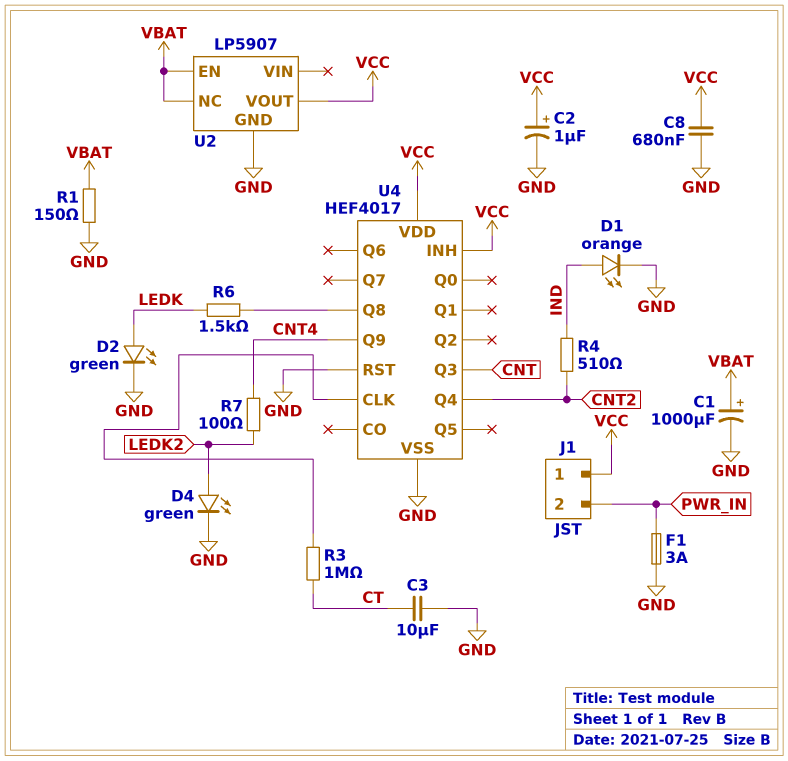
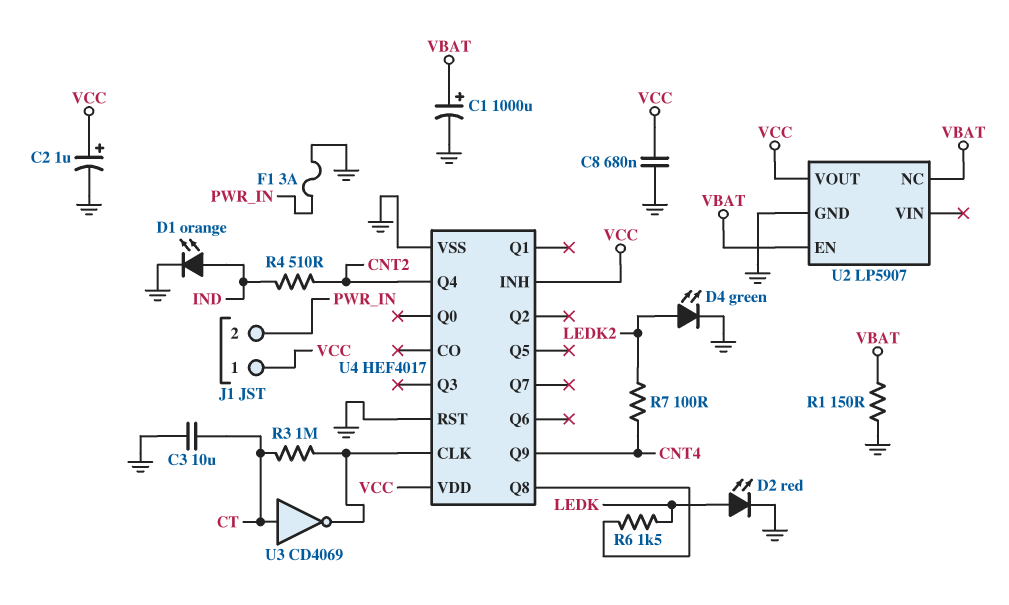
D2: LED green (A LEDK, K GND) -> LED red (A LEDK, K GND)
U3: none -> NOT CD4069 (in CT, out U4/CLK)
U4 pin Q3: CNT -> none

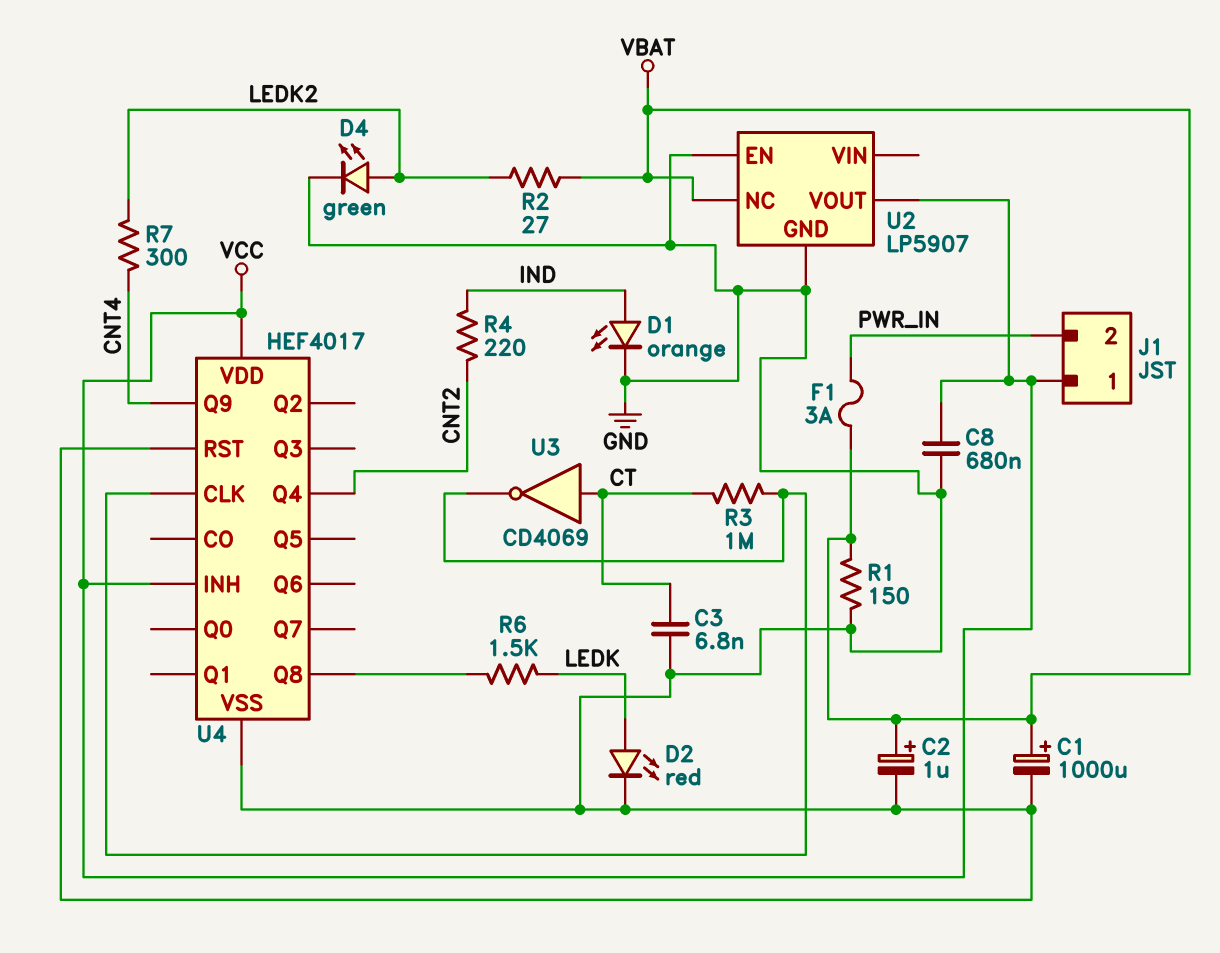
C2: 1uF (plus VCC, minus GND) -> 1uF (plus VBAT, minus GND)
C3: 10uF (CT, GND) -> 6.8nF (CT, GND)
F1: 3A (GND, PWR_IN) -> 3A (PWR_IN, VBAT)
R2: none -> 27 (LEDK2, VBAT)
R4: 510 (CNT2, IND) -> 220 (CNT2, IND)
R7: 100 (CNT4, LEDK2) -> 300 (CNT4, LEDK2)
U2 pin EN: VBAT -> GND

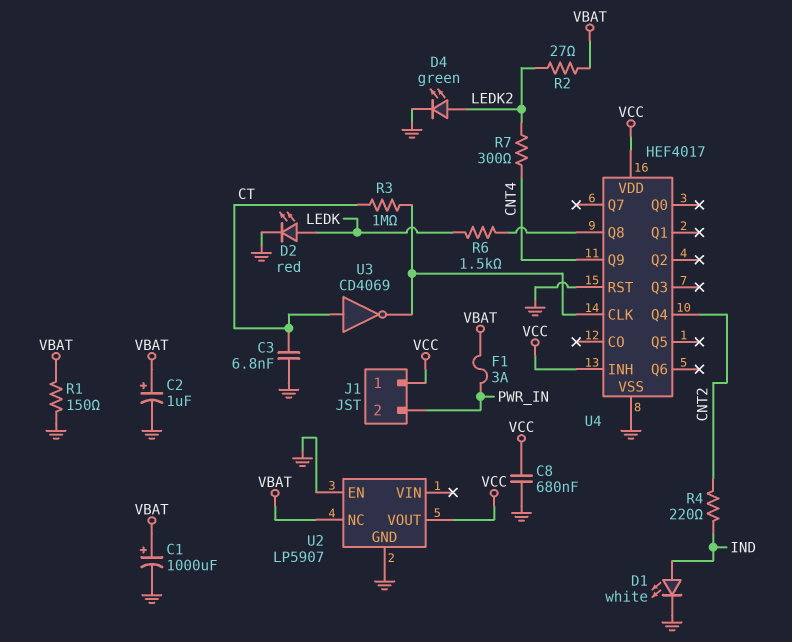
D1: LED orange (A IND, K GND) -> LED white (A IND, K GND)

